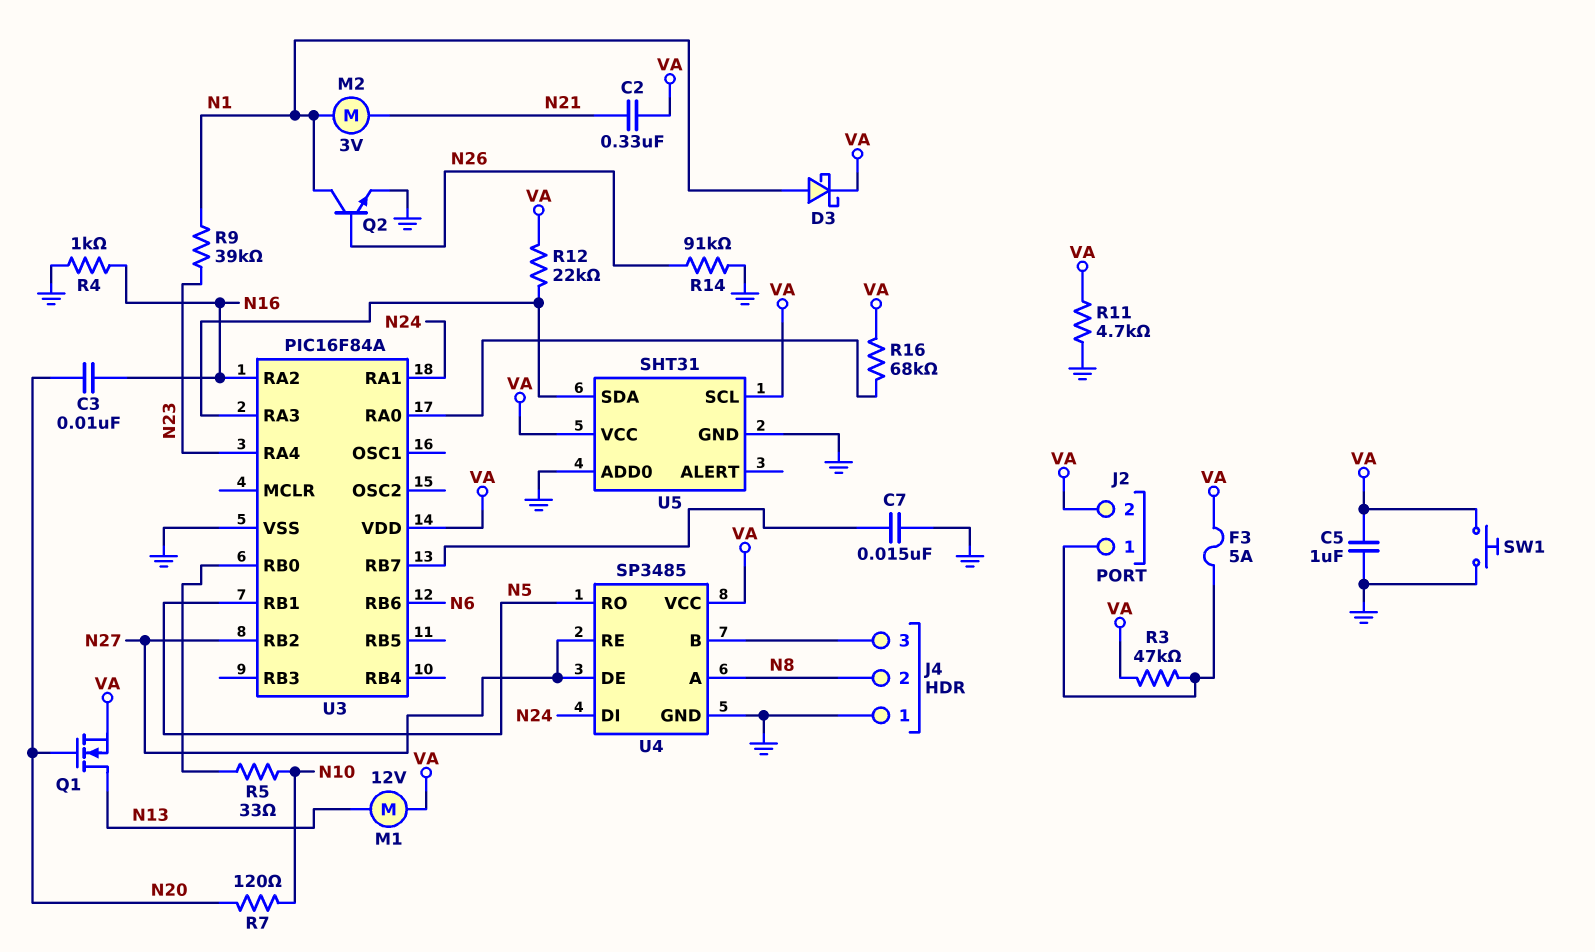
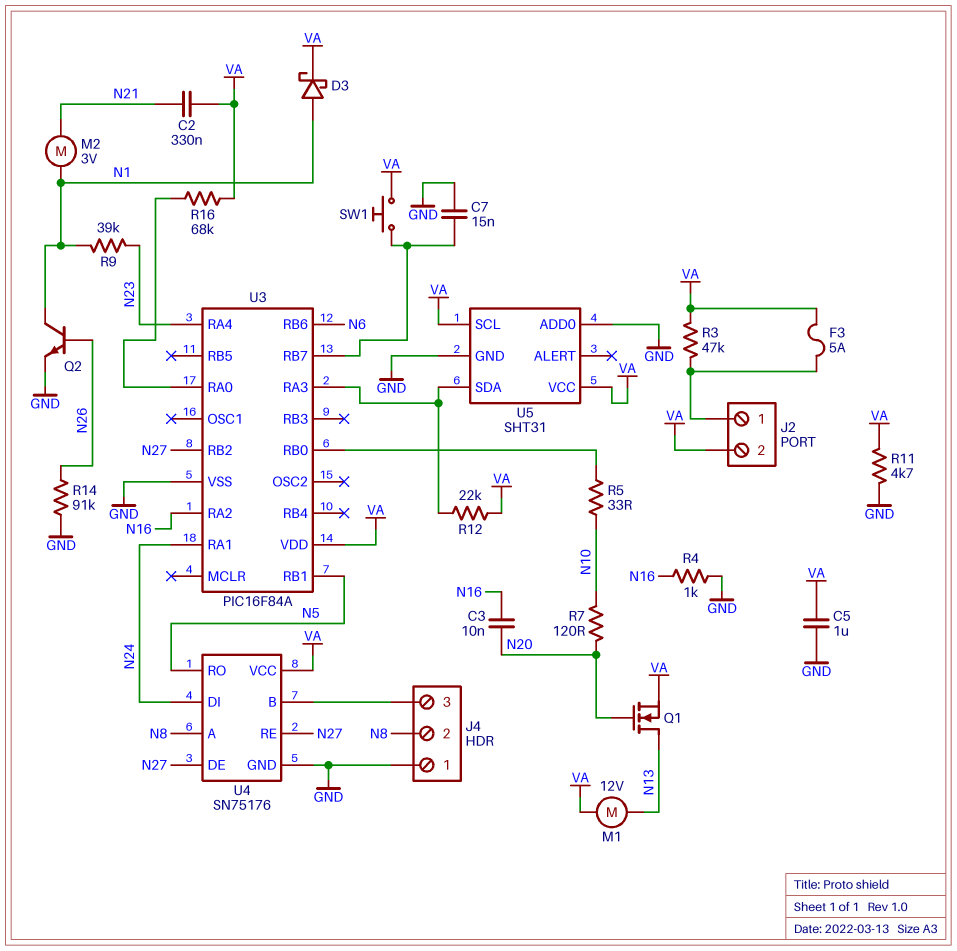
SW1: button (GND, VA) -> button (U3/RB7, VA)
U4: SP3485 -> SN75176

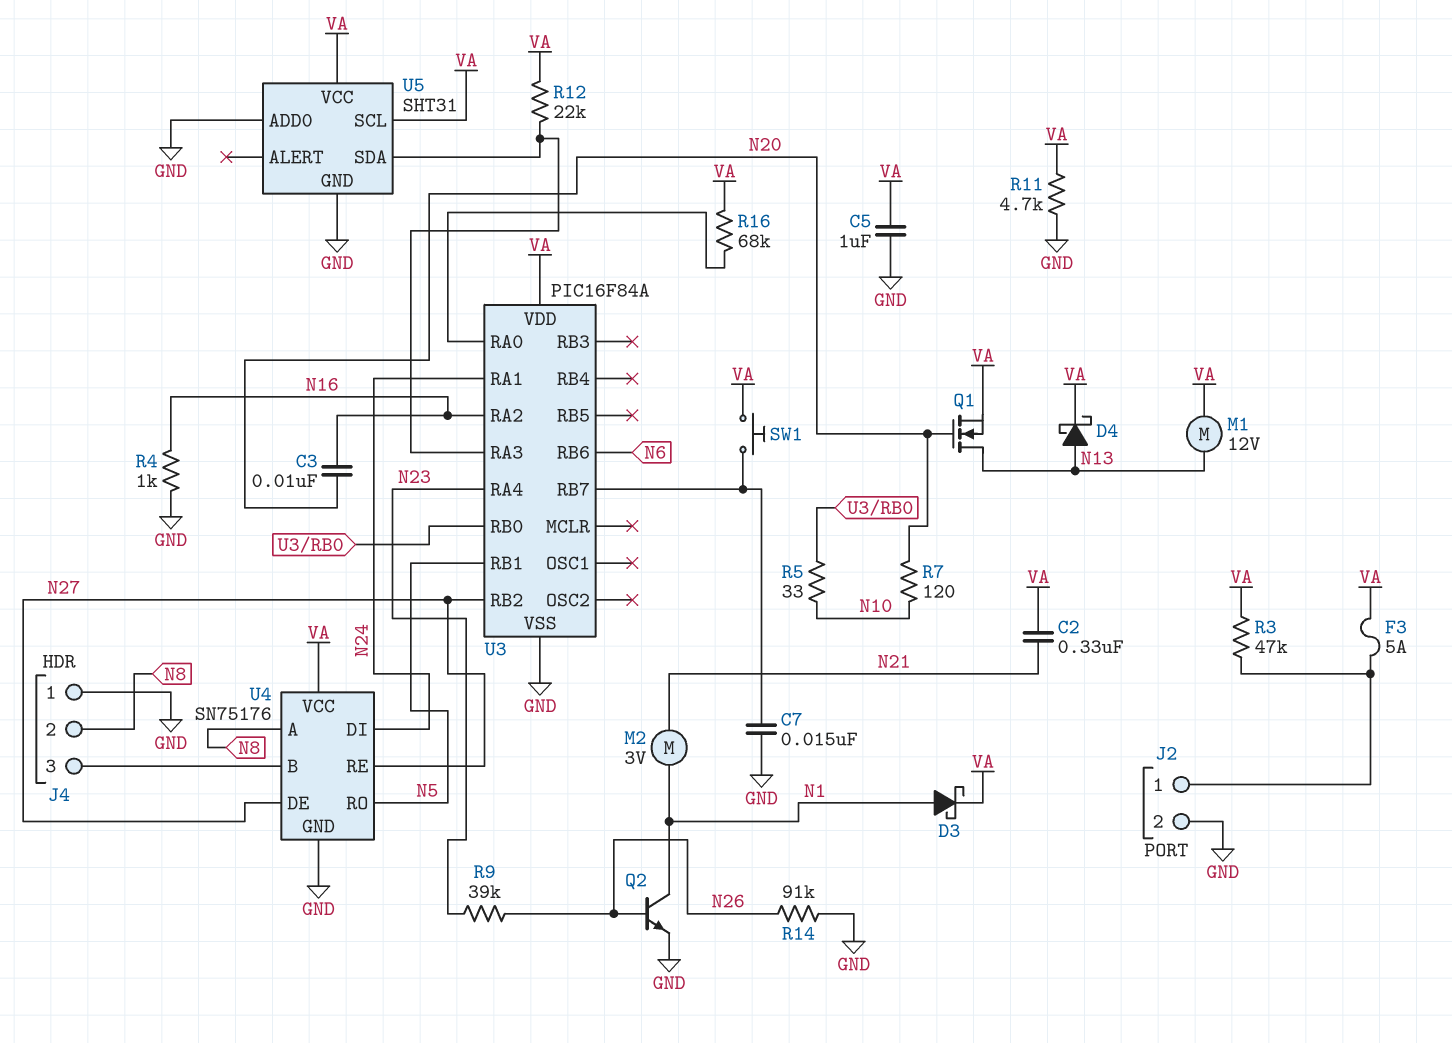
D4: none -> schottky (A N13, K VA)
J2 pin 2: VA -> GND
R9: 39k (N1, N23) -> 39k (N23, N26)

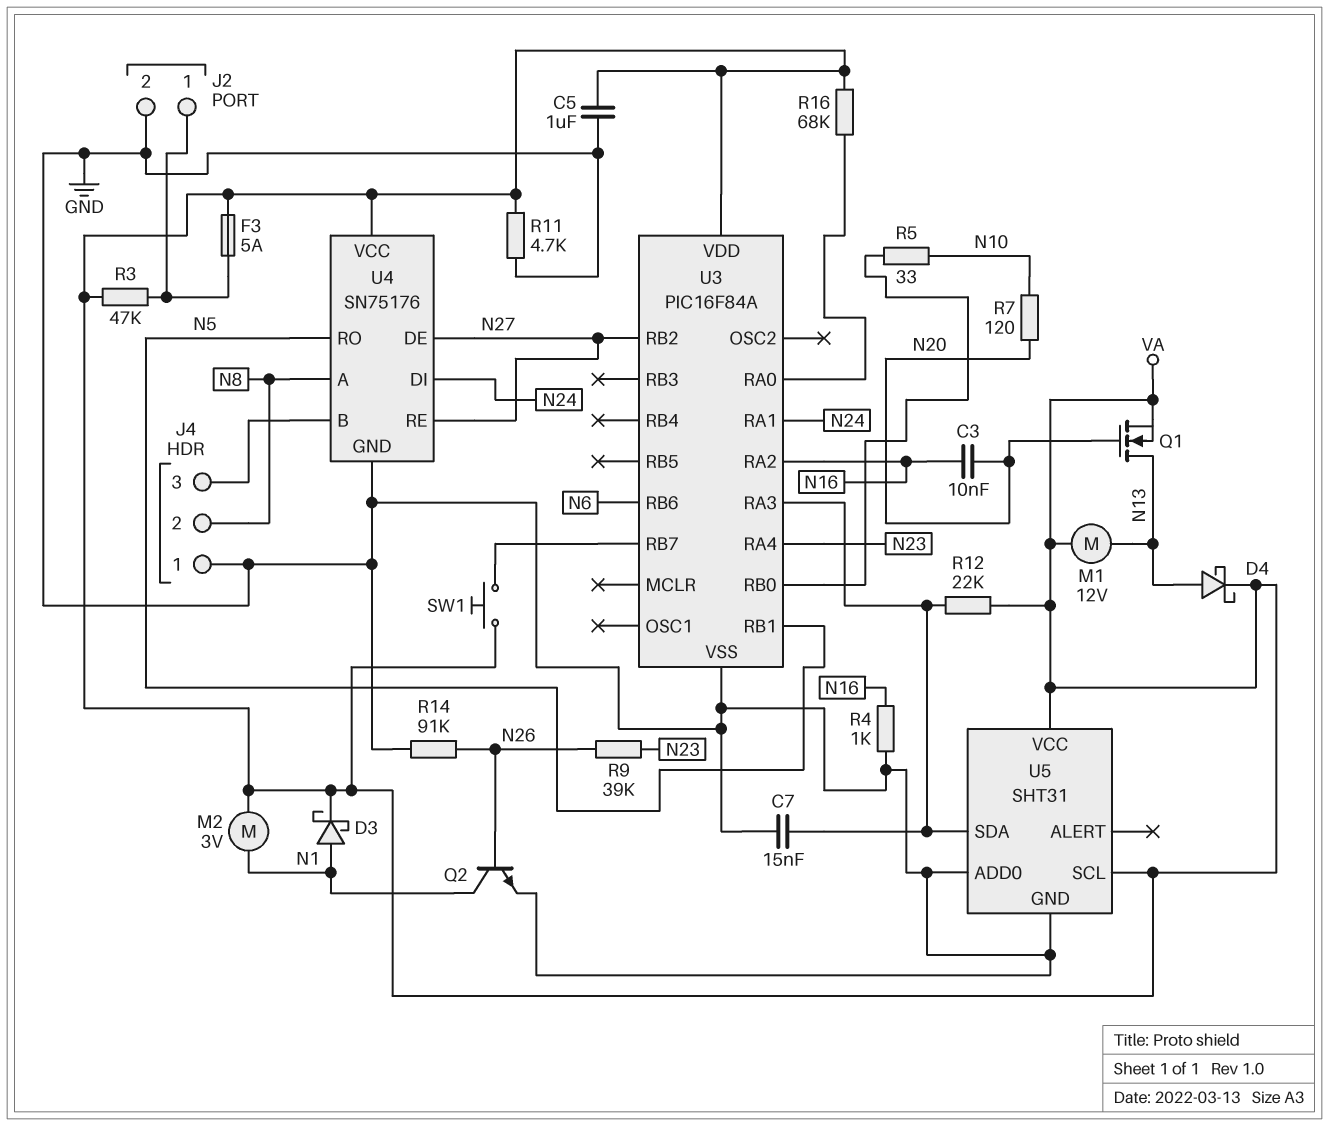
C2: 330nF (N21, VA) -> none
C7: 15nF (GND, U3/RB7) -> 15nF (GND, U3/RA3)
M2: motor 3V (N1, N21) -> motor 3V (N1, VA)

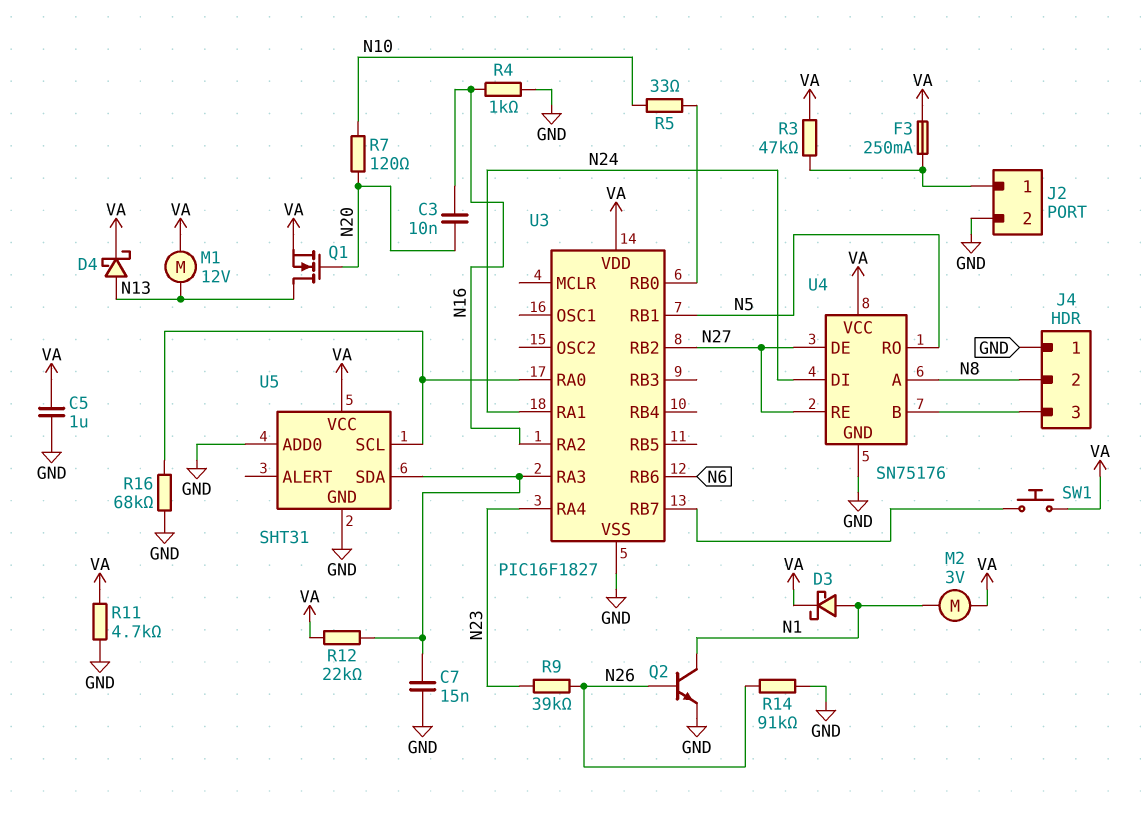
F3: 5A (J2/1, VA) -> 250mA (J2/1, VA)
R16: 68k (U3/RA0, VA) -> 68k (GND, U3/RA0)
U3: PIC16F84A -> PIC16F1827
U5 pin SCL: VA -> U3/RA0

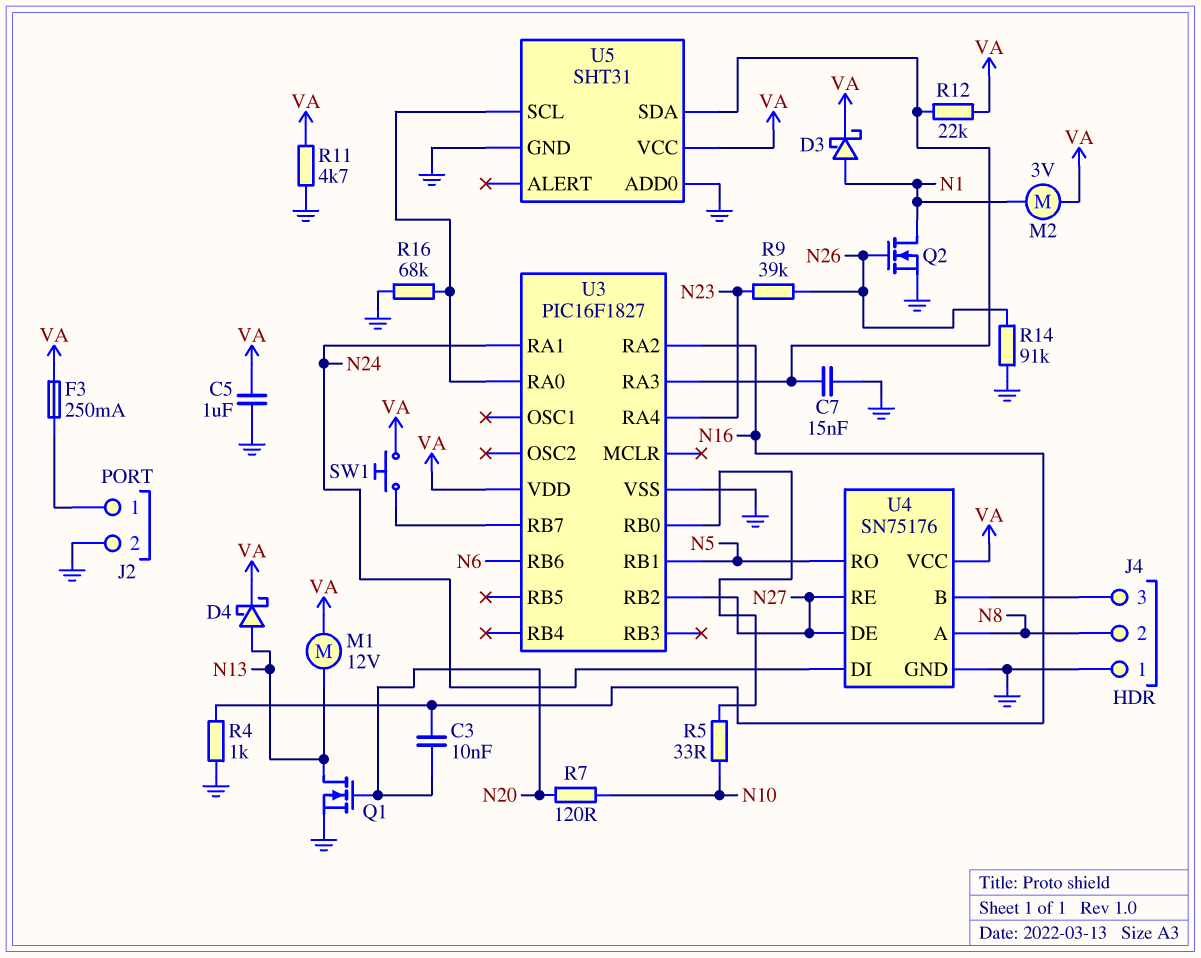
Q1: NMOS (G N20, D N13, S VA) -> NMOS (G N20, D N13, S GND)
Q2: NPN (B N26, C N1, E GND) -> NMOS (G N26, D N1, S GND)
R3: 47k (J2/1, VA) -> none

